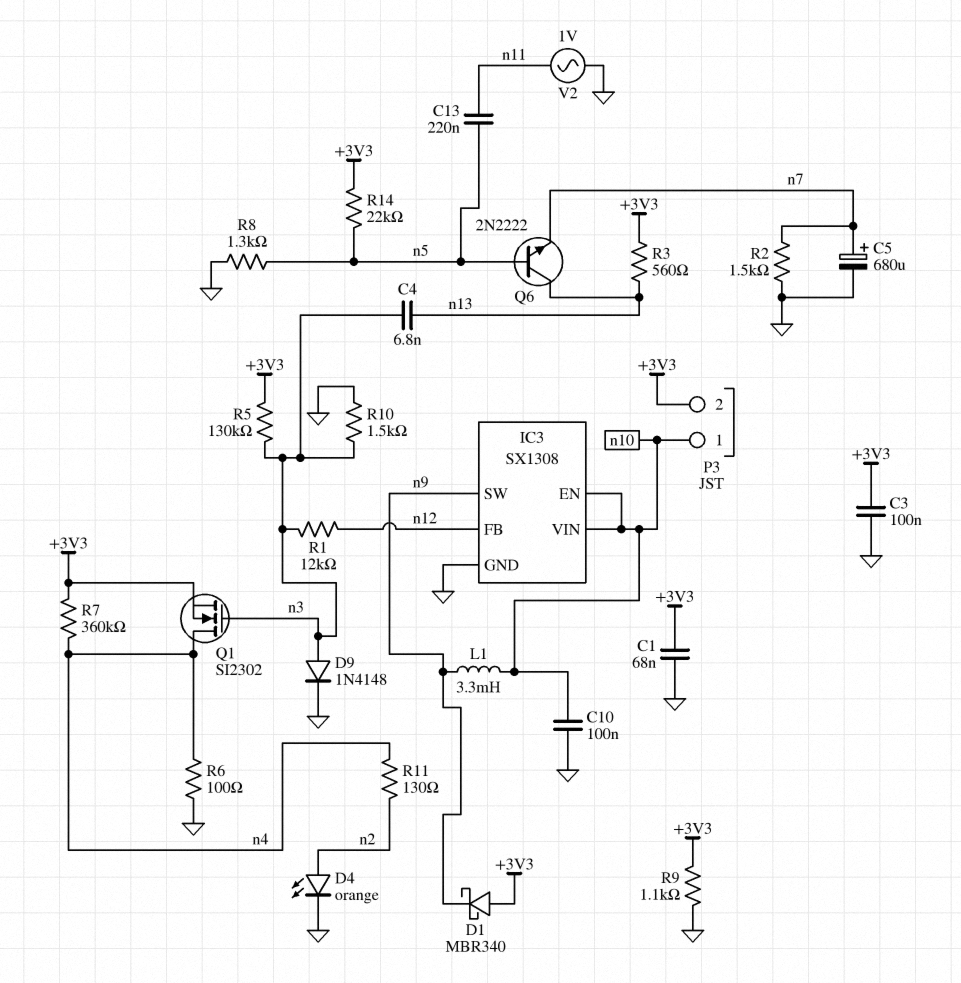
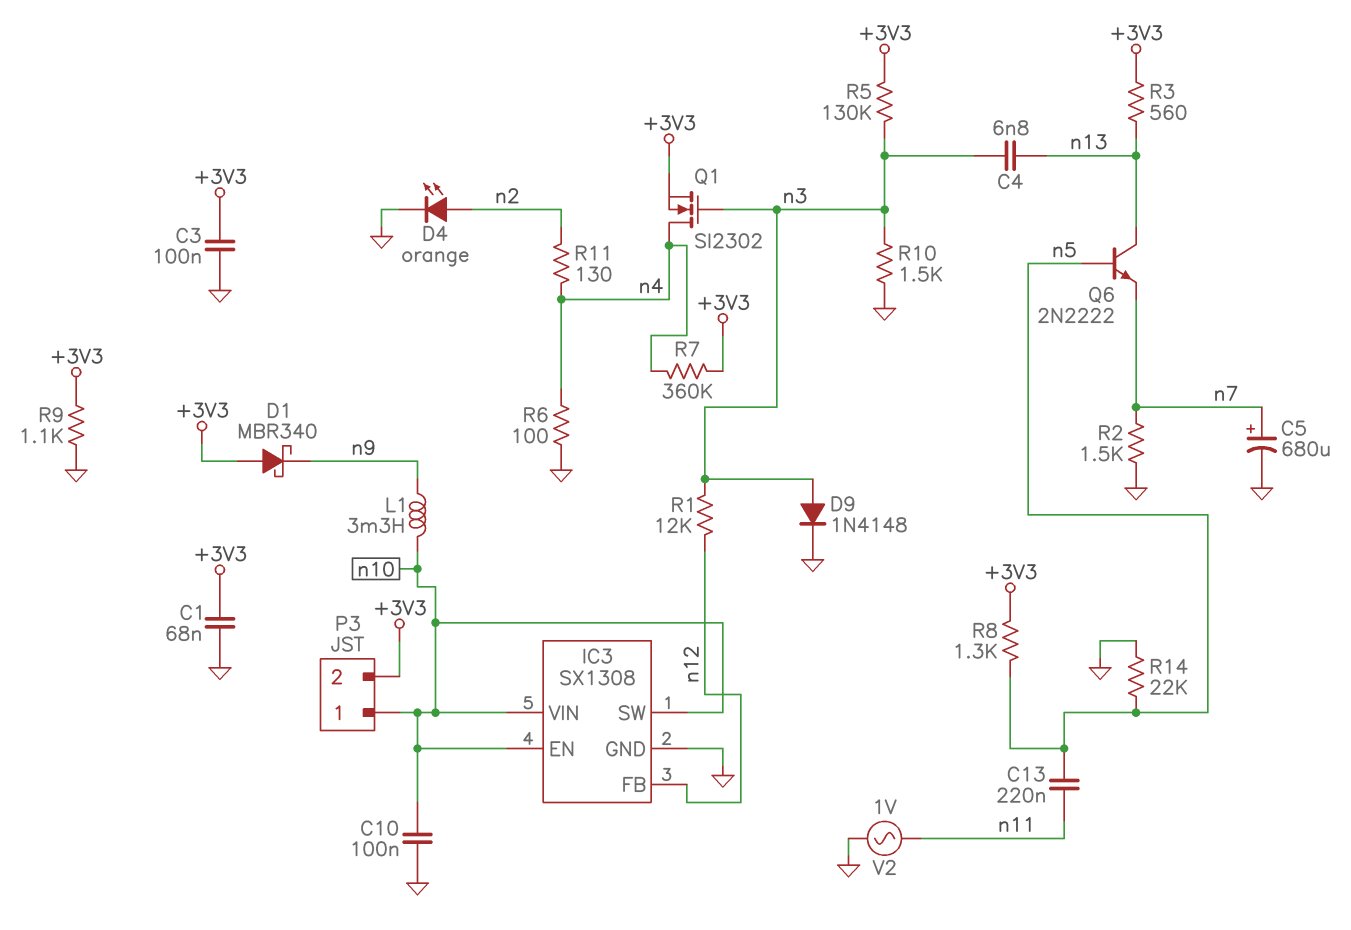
IC3 pin SW: n9 -> n10
R8: 1.3k (GND, n5) -> 1.3k (+3V3, n5)
R14: 22k (+3V3, n5) -> 22k (GND, n5)

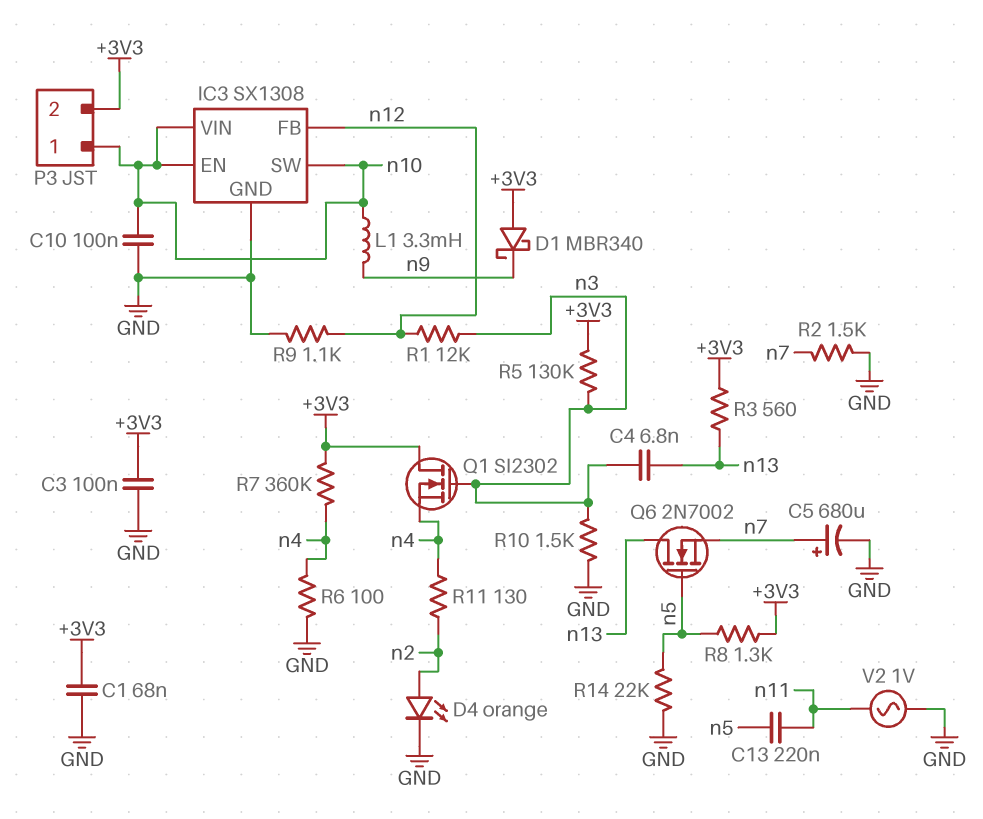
D9: diode 1N4148 (A n3, K GND) -> none
Q1: NMOS SI2302 (G n3, D n4, S +3V3) -> NMOS SI2302 (G n3, D +3V3, S n4)
Q6: NPN 2N2222 (B n5, C n13, E n7) -> NMOS 2N7002 (G n5, D n13, S n7)
R9: 1.1k (+3V3, GND) -> 1.1k (GND, n12)

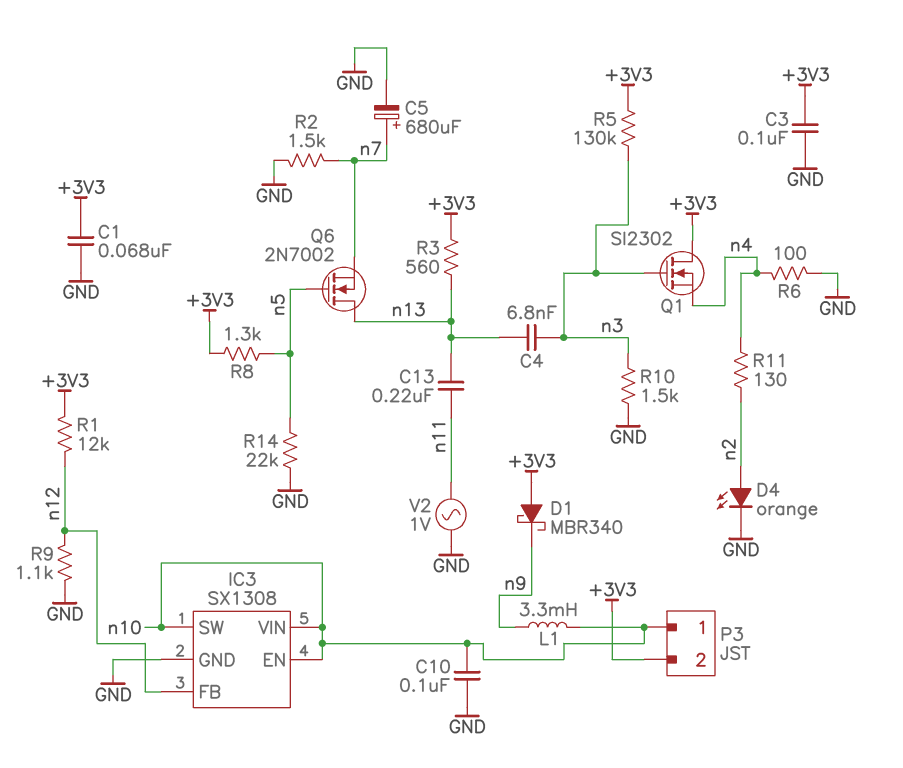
C13: 220nF (n5, n11) -> 220nF (n11, n13)
R1: 12k (n3, n12) -> 12k (+3V3, n12)
R7: 360k (+3V3, n4) -> none

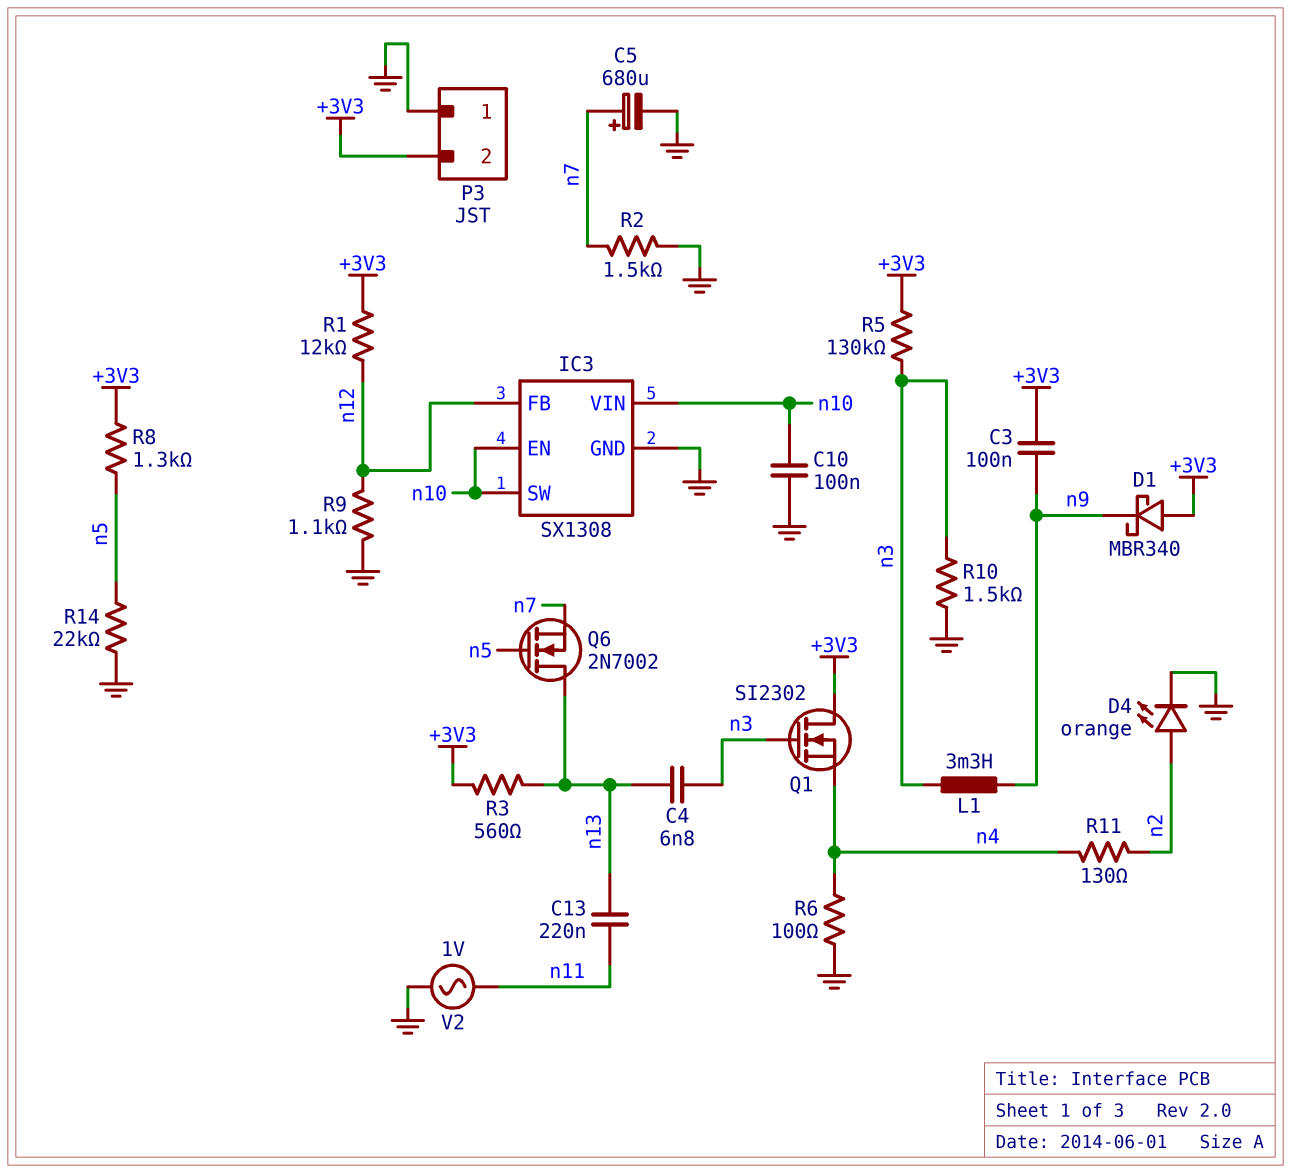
C1: 68nF (+3V3, GND) -> none
C3: 100nF (+3V3, GND) -> 100nF (+3V3, n9)
L1: 3.3mH (n9, n10) -> 3.3mH (n3, n9)
P3 pin 1: n10 -> GND

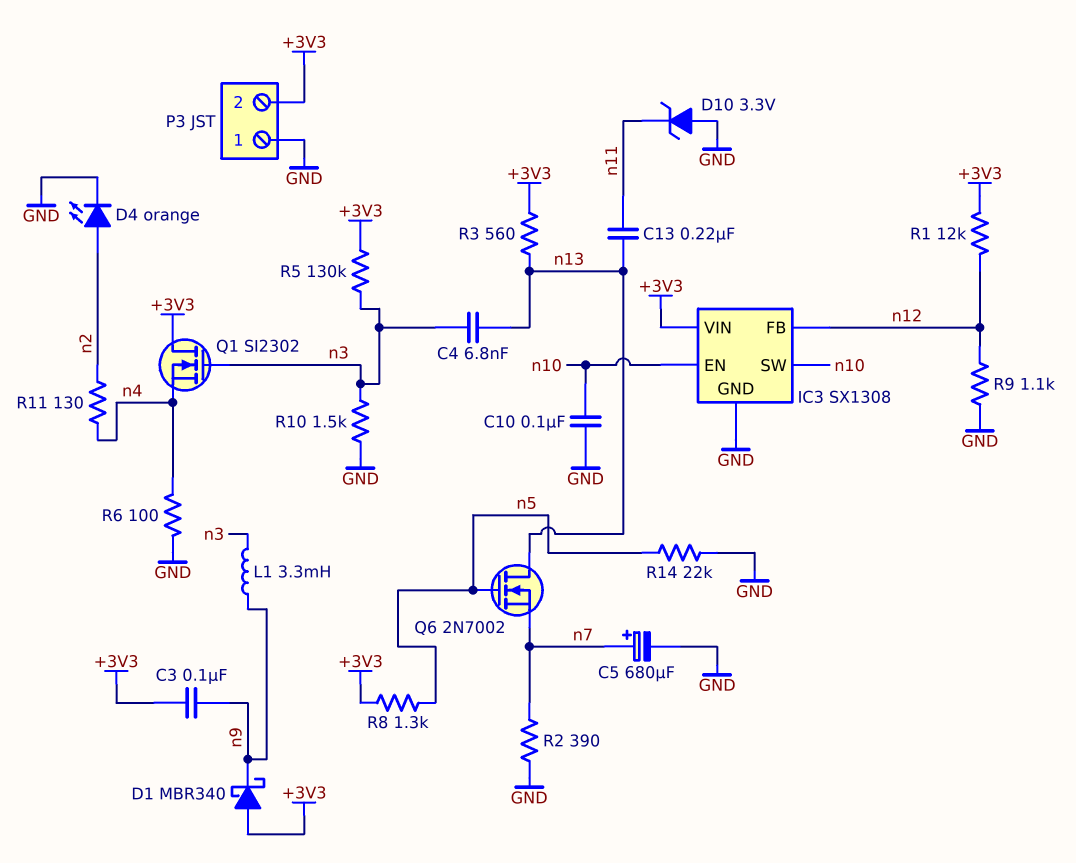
D10: none -> zener 3.3V (A GND, K n11)
IC3 pin VIN: n10 -> +3V3
R2: 1.5k (GND, n7) -> 390 (GND, n7)
V2: AC 1V (GND, n11) -> none

